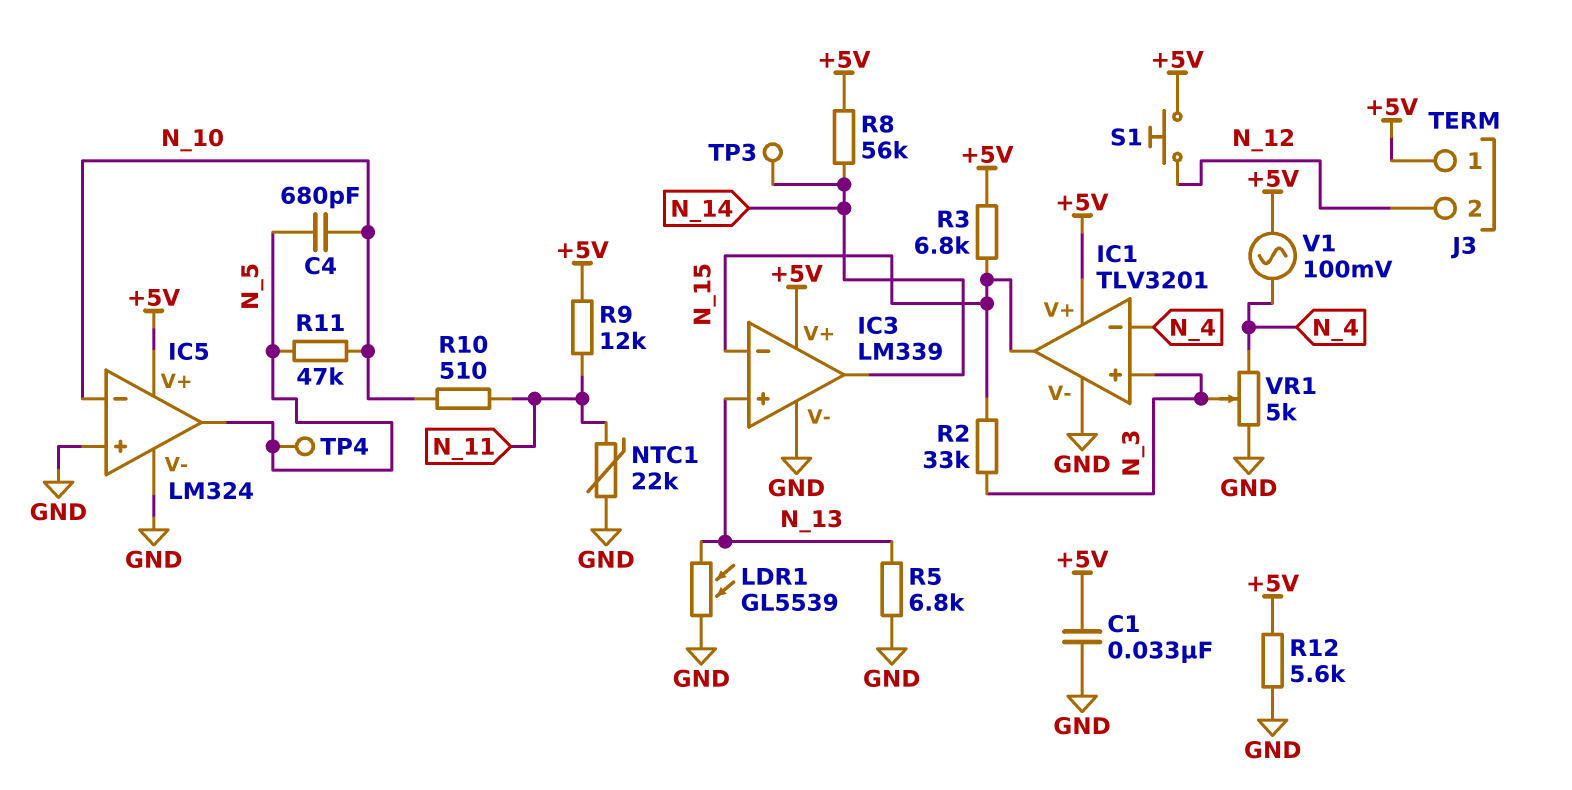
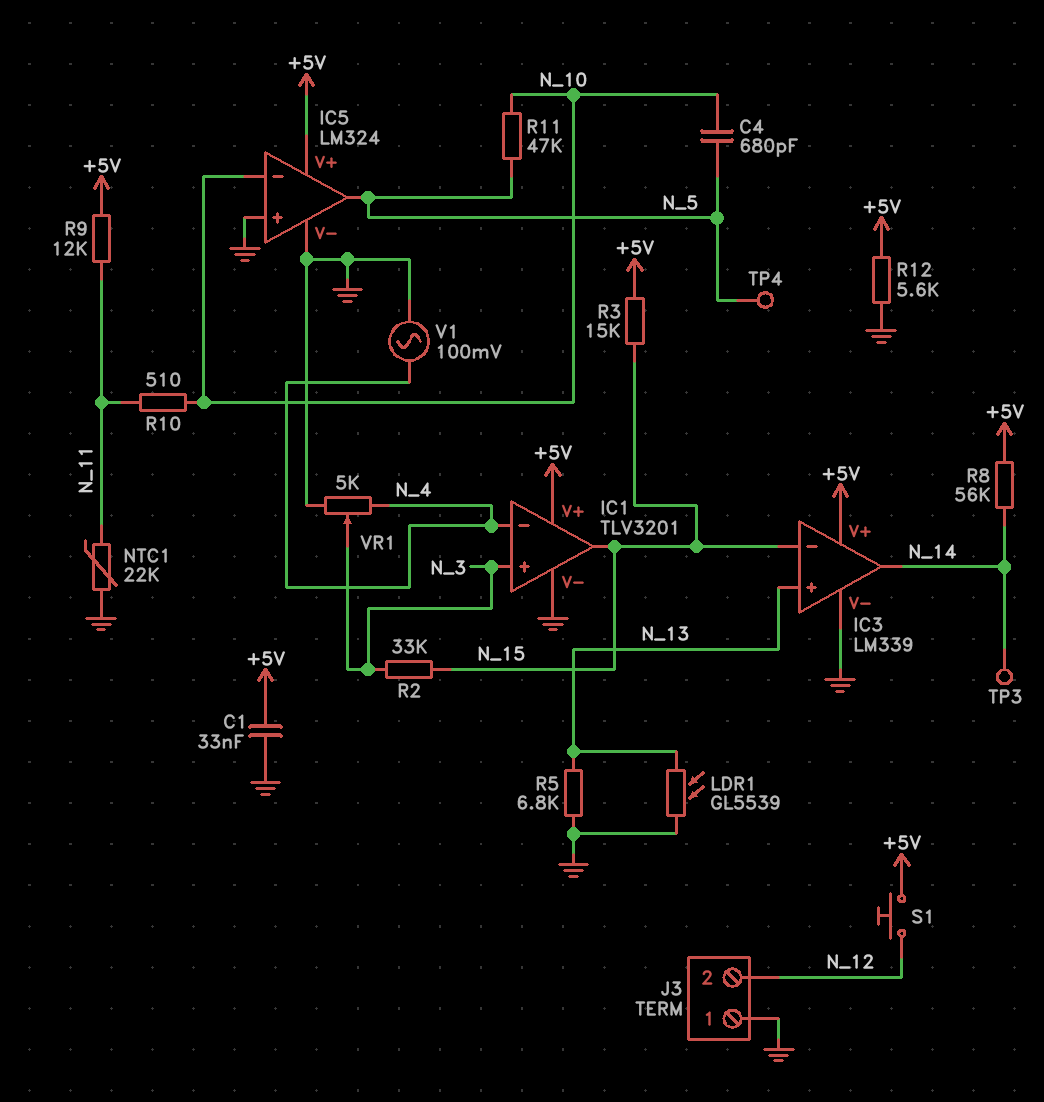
J3 pin 1: +5V -> GND
R3: 6.8k (+5V, N_15) -> 15k (+5V, N_15)
V1: AC 100mV (+5V, N_4) -> AC 100mV (GND, N_4)

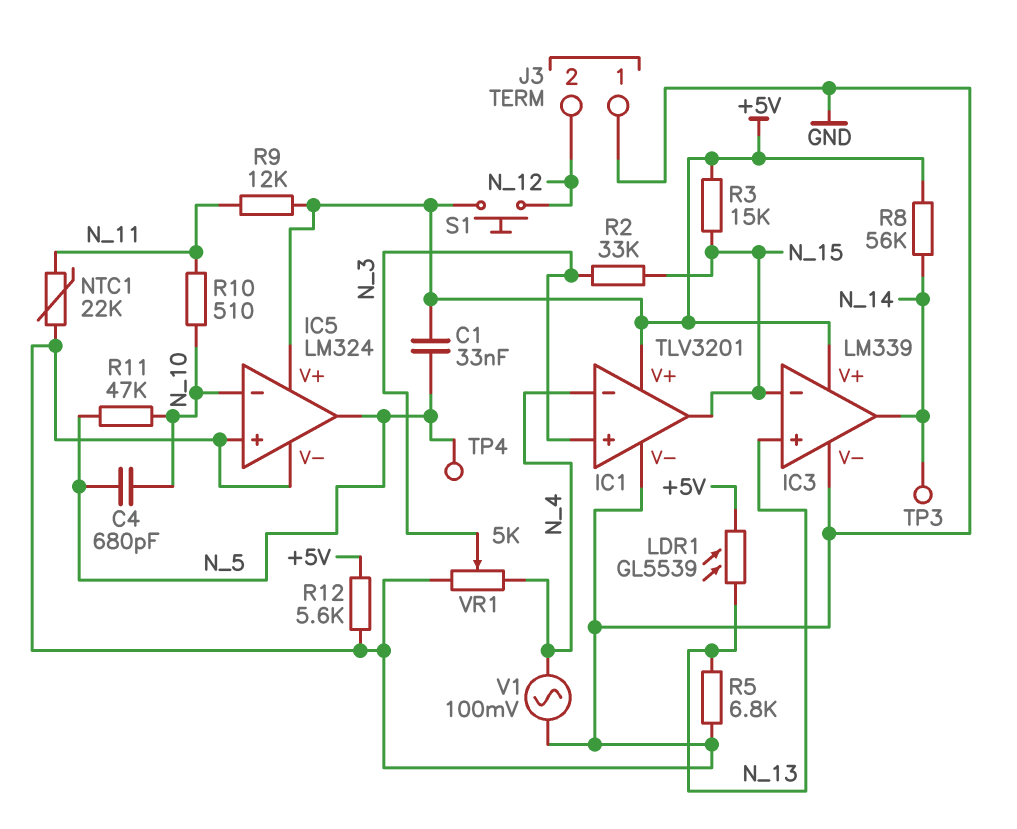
C1: 33nF (+5V, GND) -> 33nF (+5V, N_5)
LDR1: GL5539 (GND, N_13) -> GL5539 (+5V, N_13)

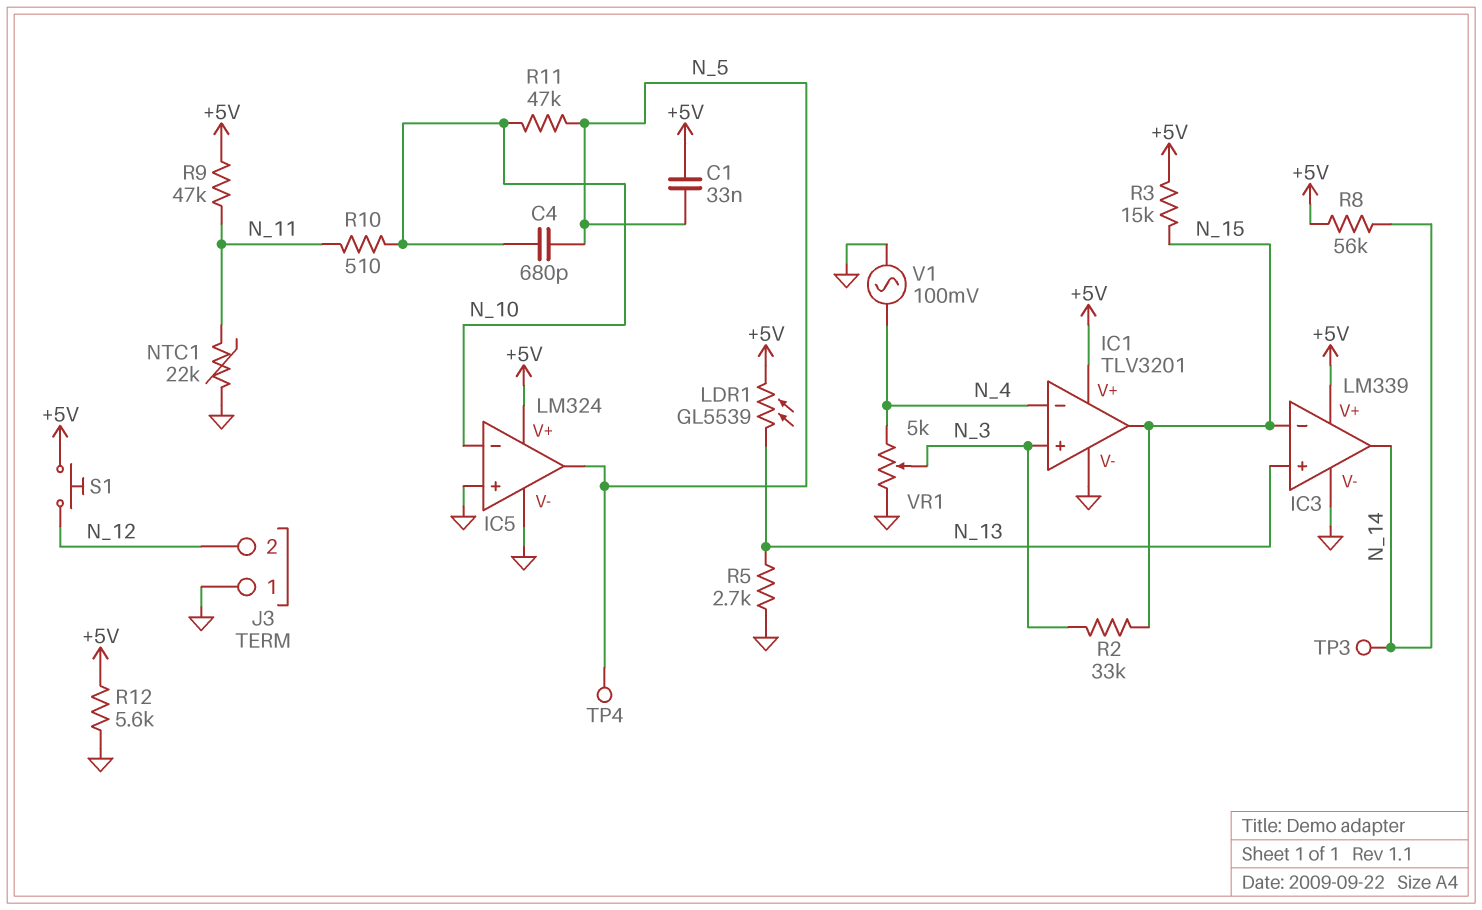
R5: 6.8k (GND, N_13) -> 2.7k (GND, N_13)
R9: 12k (+5V, N_11) -> 47k (+5V, N_11)

